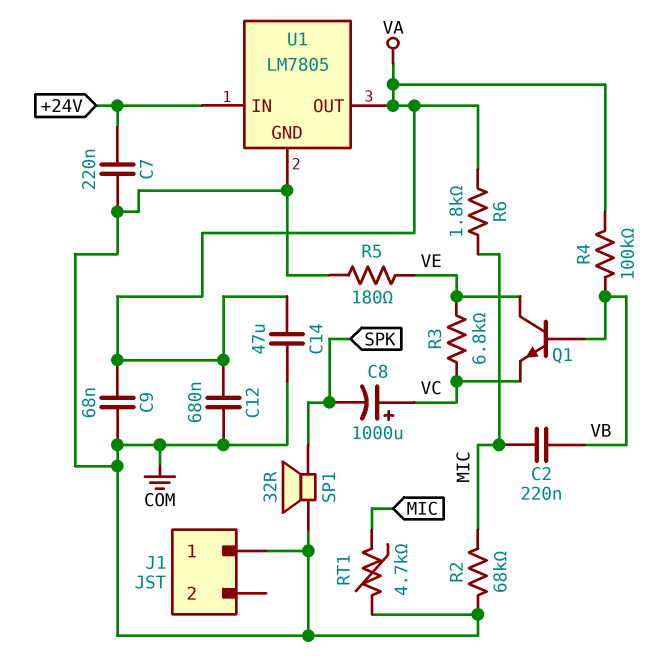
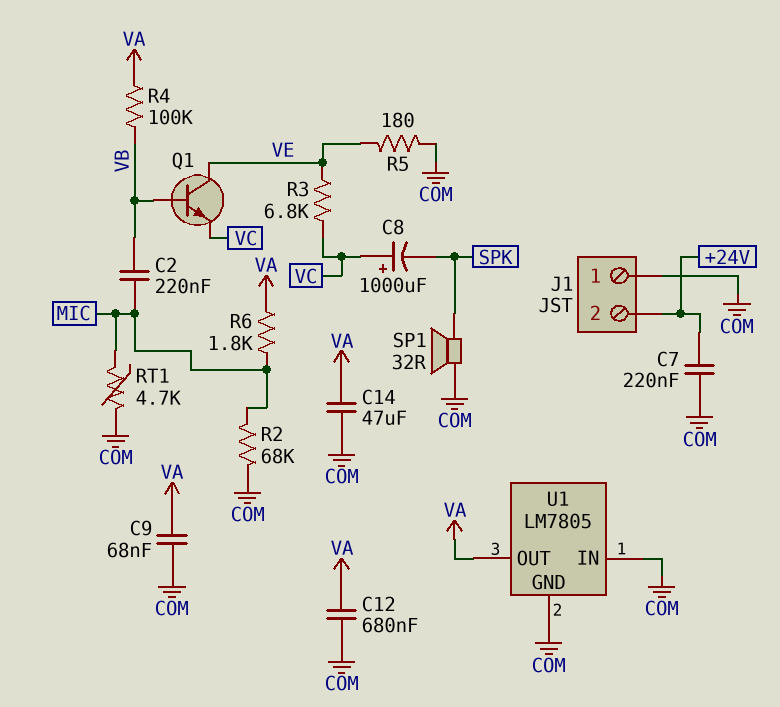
J1 pin 2: none -> +24V
U1 pin IN: +24V -> COM

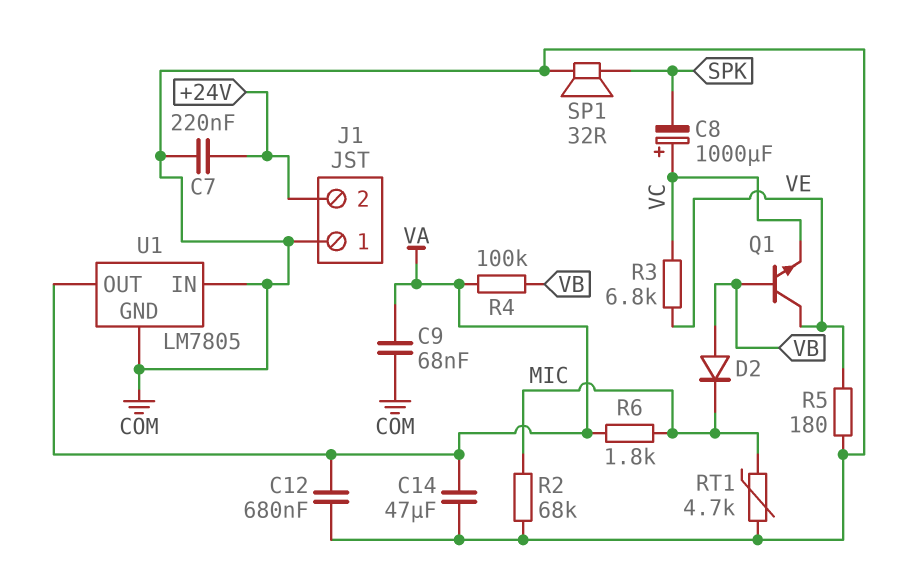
C2: 220nF (MIC, VB) -> none
D2: none -> diode (A VB, K MIC)

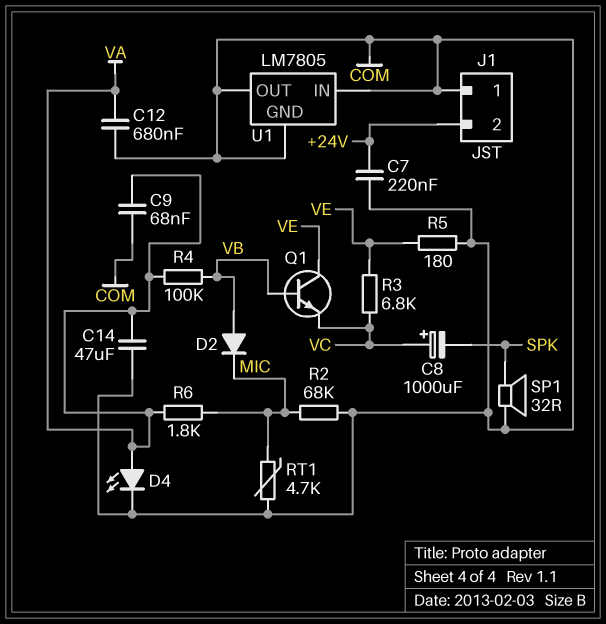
D4: none -> LED (A VA, K COM)
U1 pin OUT: VA -> COM

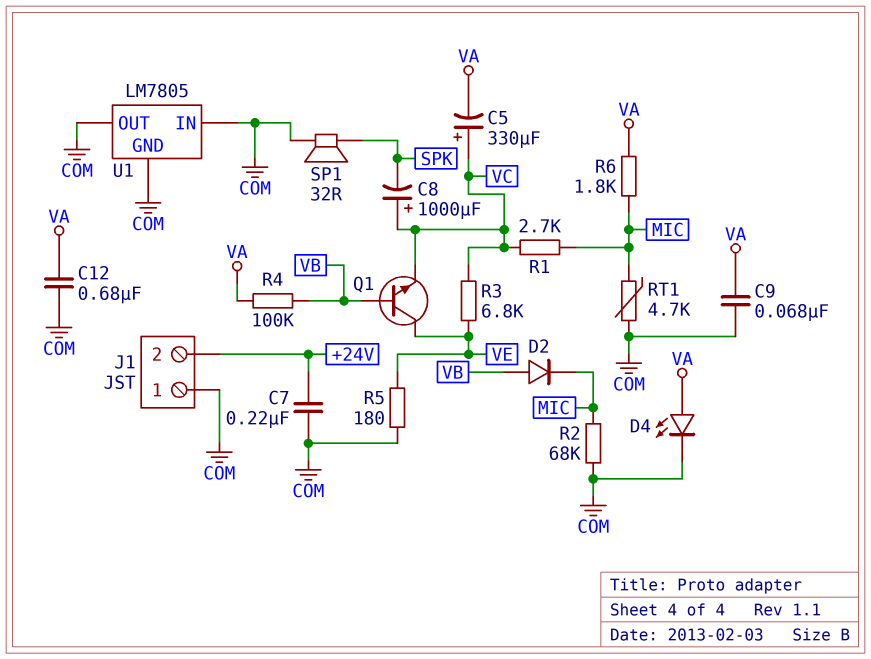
C5: none -> 330uF (plus VC, minus VA)
C14: 47uF (COM, VA) -> none
R1: none -> 2.7k (MIC, VC)

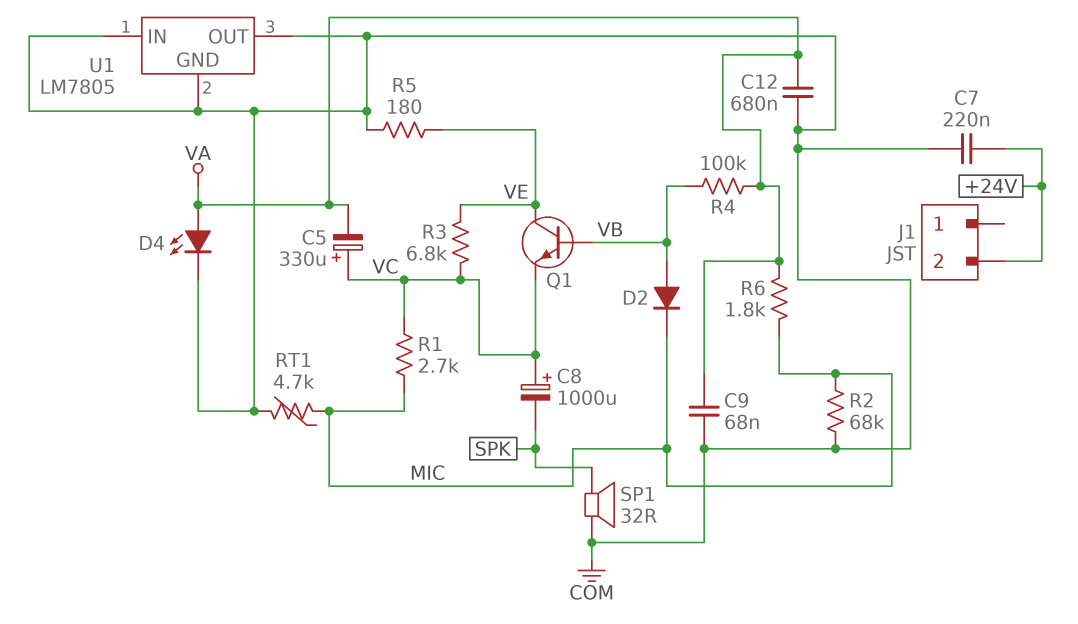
J1 pin 1: COM -> none

